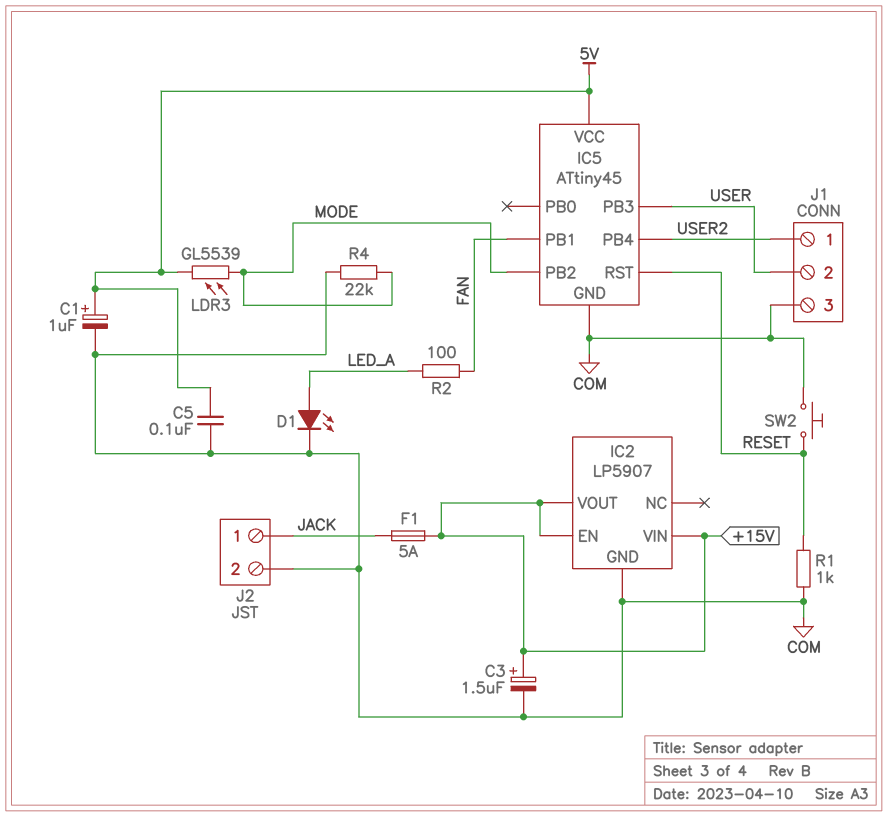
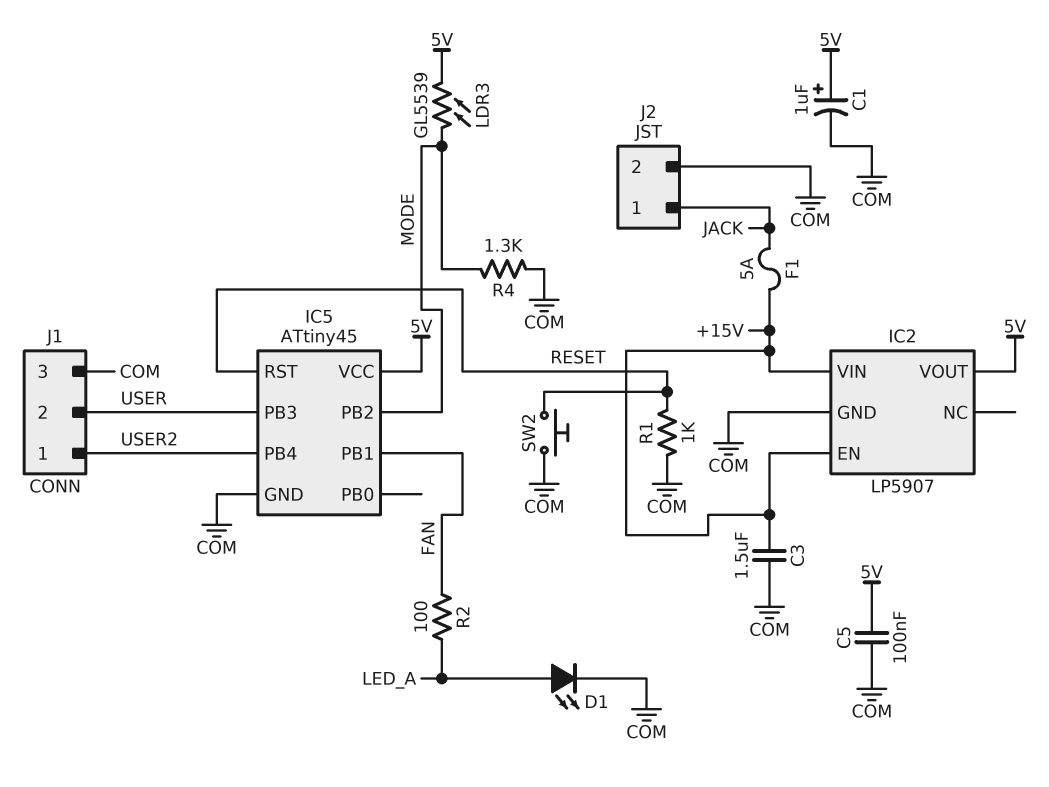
C3: 1.5uF (plus +15V, minus COM) -> 1.5uF (+15V, COM)
IC2 pin VOUT: +15V -> 5V
R4: 22k (COM, MODE) -> 1.3k (COM, MODE)

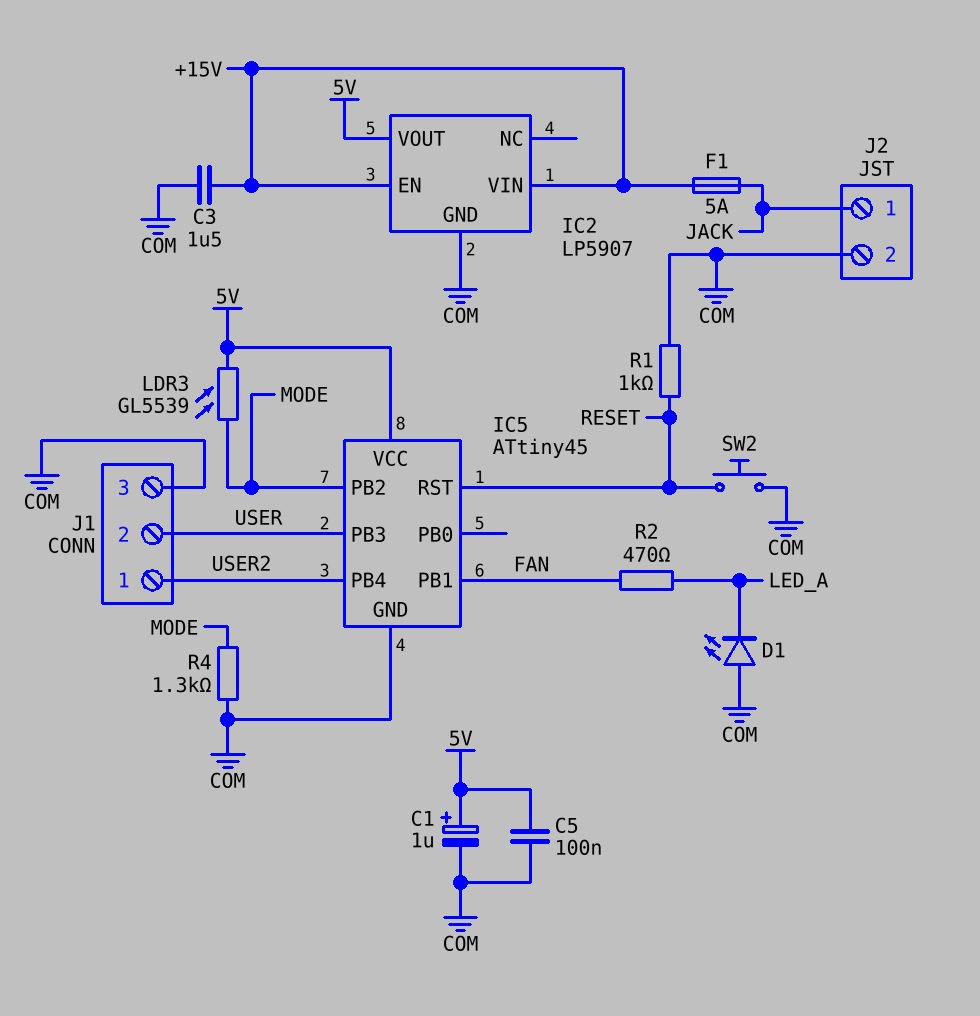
D1: LED (A LED_A, K COM) -> LED (A COM, K LED_A)
R2: 100 (FAN, LED_A) -> 470 (FAN, LED_A)

